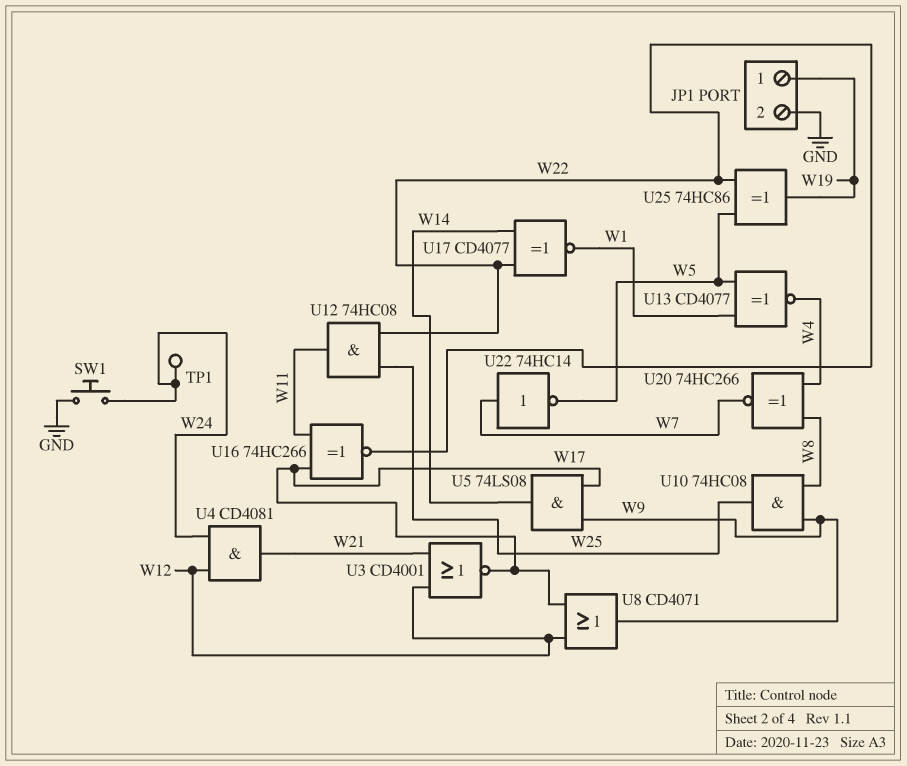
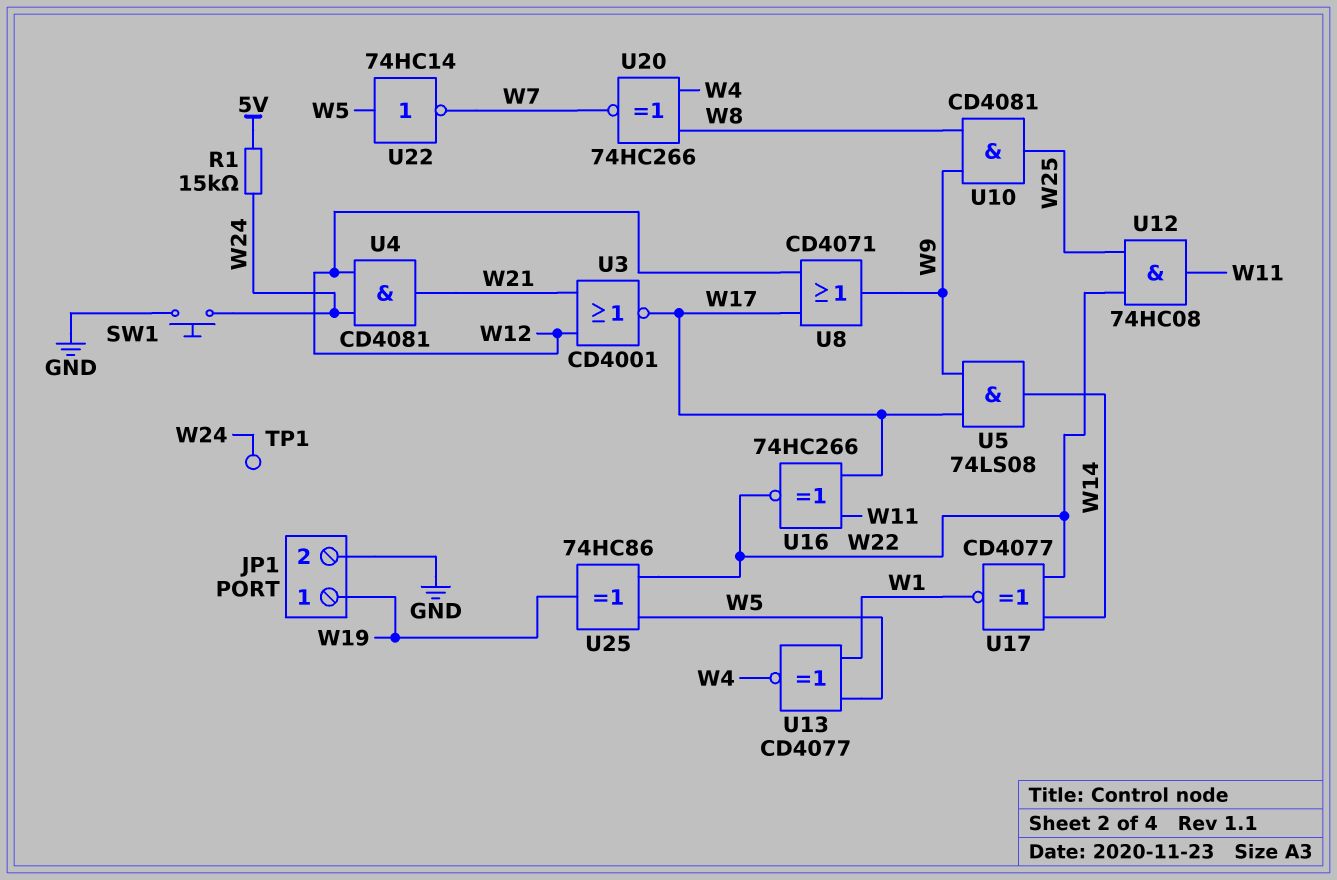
R1: none -> 15k (5V, W24)
U10: AND 74HC08 (in W8, in W9, out W25) -> AND CD4081 (in W8, in W9, out W25)
U22: NOT 74HC14 (in W7, out W5) -> NOT 74HC14 (in W5, out W7)

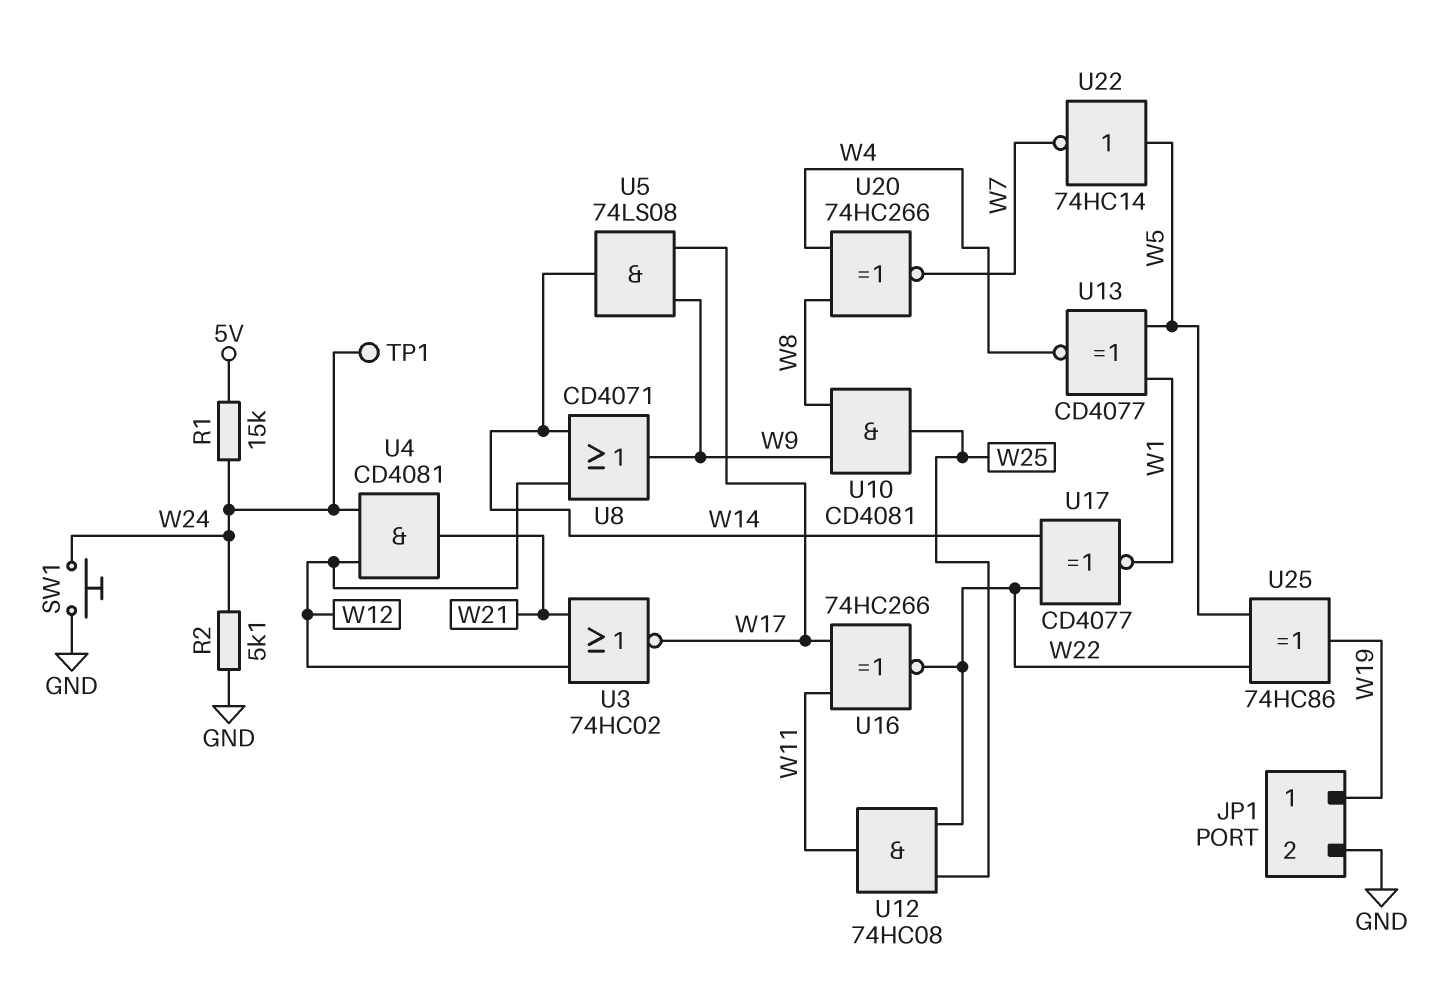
R2: none -> 5.1k (GND, W24)
U3: NOR CD4001 (in W12, in W21, out W17) -> NOR 74HC02 (in W12, in W21, out W17)
U8: OR CD4071 (in W12, in W17, out W9) -> OR CD4071 (in W12, in W14, out W9)

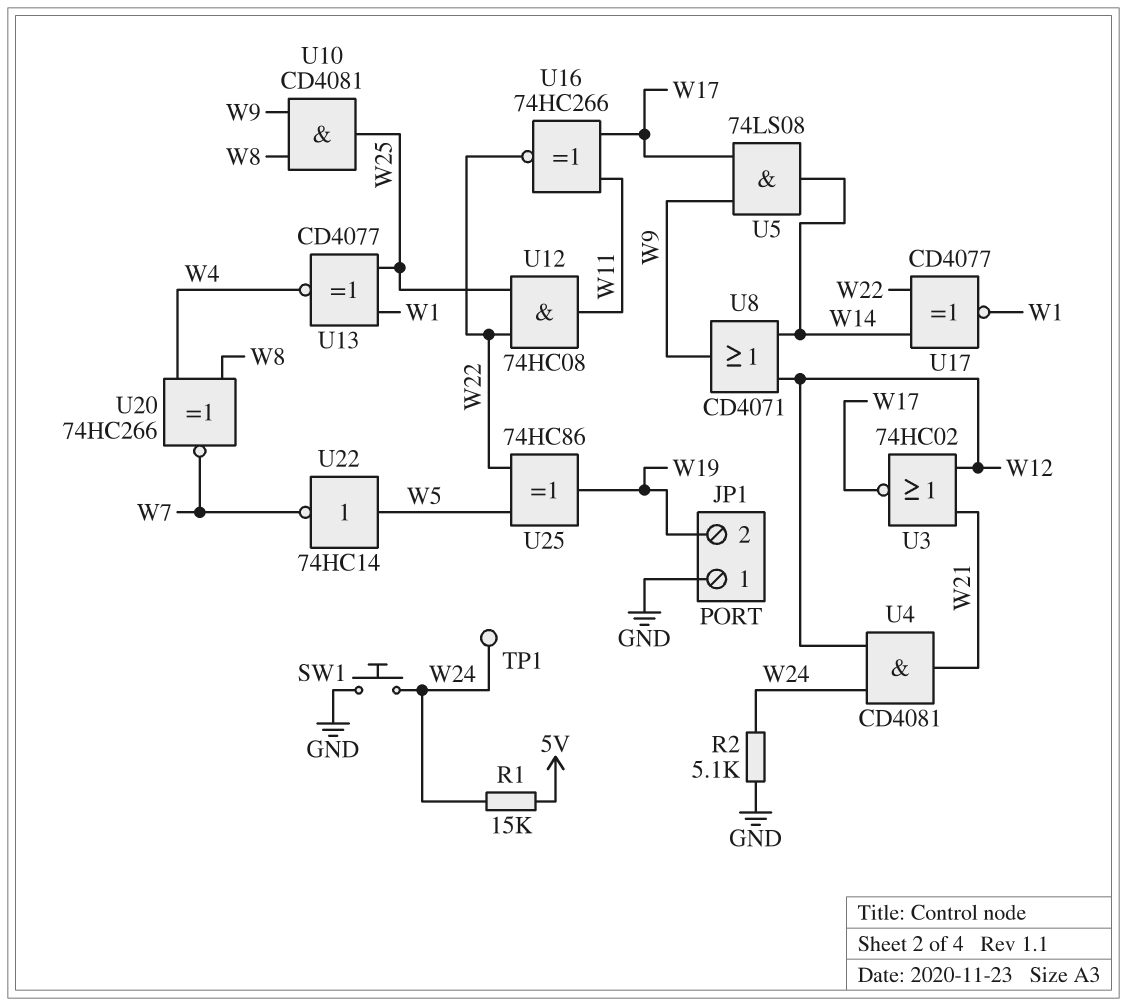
JP1 pin 1: W19 -> GND
JP1 pin 2: GND -> W19
U13: XNOR CD4077 (in W1, in W5, out W4) -> XNOR CD4077 (in W1, in W25, out W4)

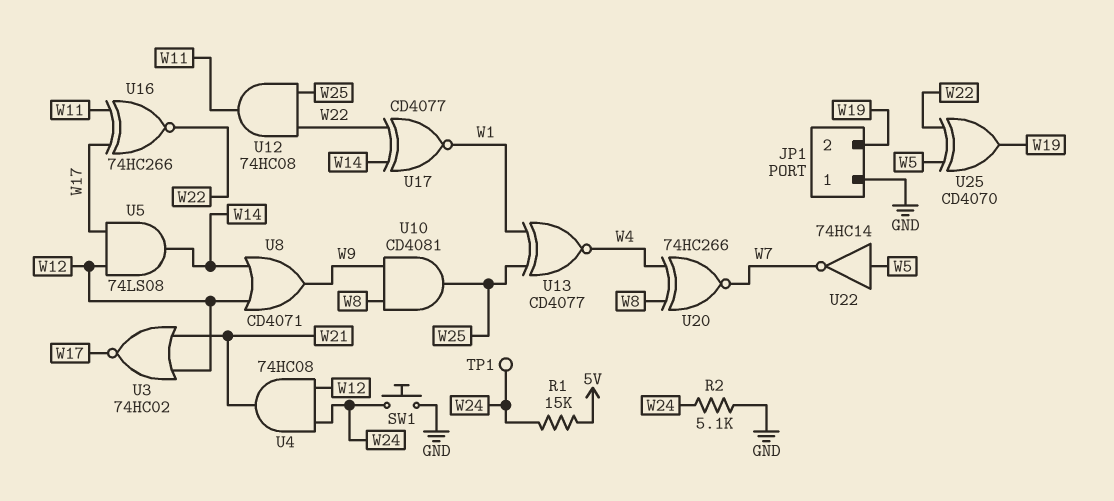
U4: AND CD4081 (in W12, in W24, out W21) -> AND 74HC08 (in W12, in W24, out W21)
U5: AND 74LS08 (in W9, in W17, out W14) -> AND 74LS08 (in W12, in W17, out W14)
U25: XOR 74HC86 (in W5, in W22, out W19) -> XOR CD4070 (in W5, in W22, out W19)

